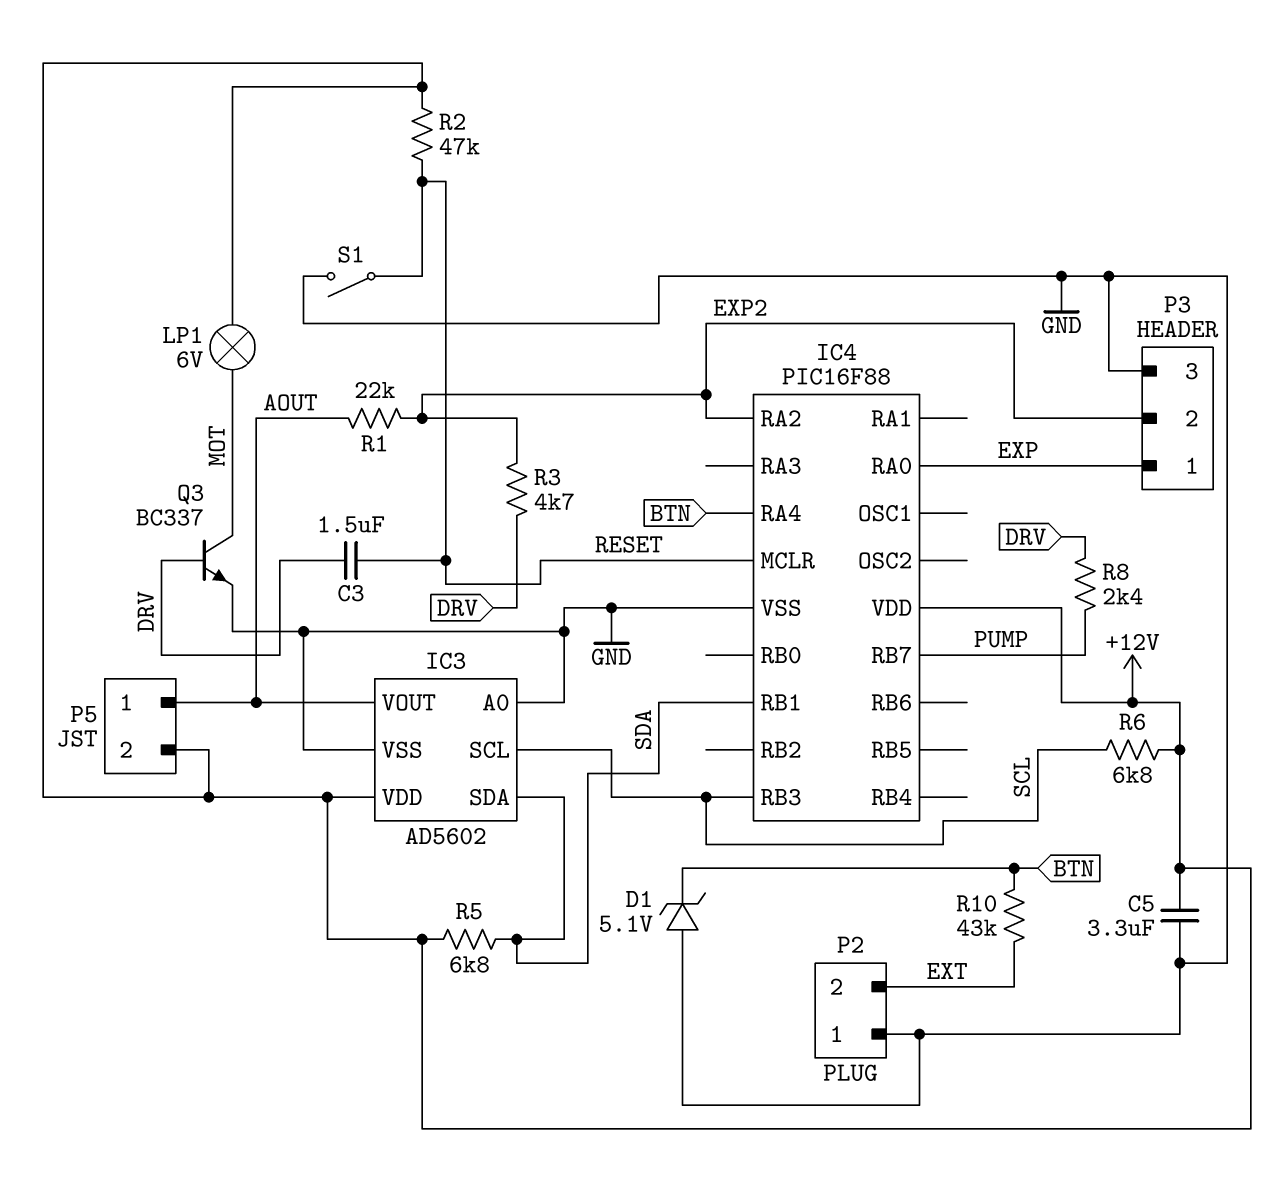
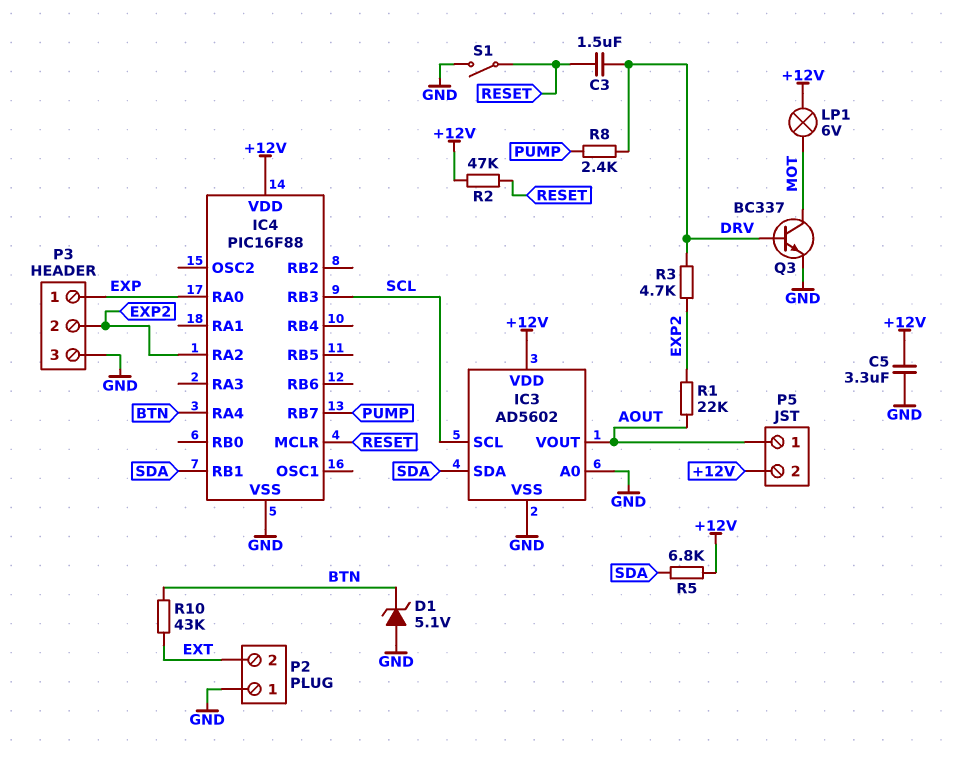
R6: 6.8k (+12V, SCL) -> none

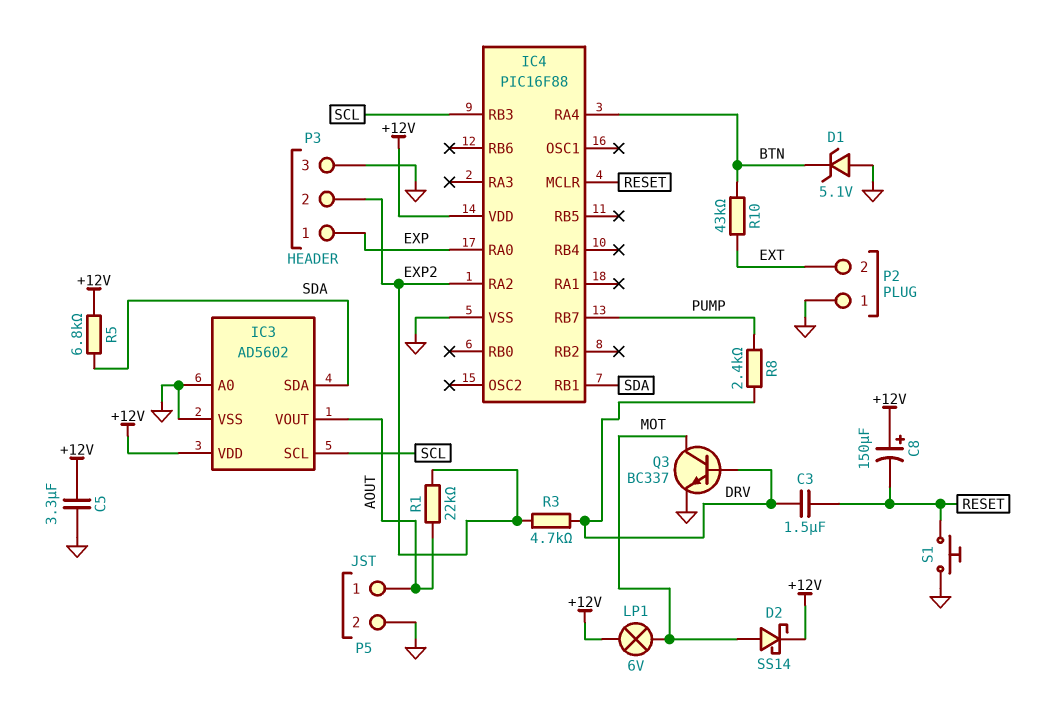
C8: none -> 150uF (plus +12V, minus RESET)
D2: none -> schottky SS14 (A MOT, K +12V)
P5 pin 2: +12V -> GND
R2: 47k (+12V, RESET) -> none
S1: switch (GND, RESET) -> button (GND, RESET)

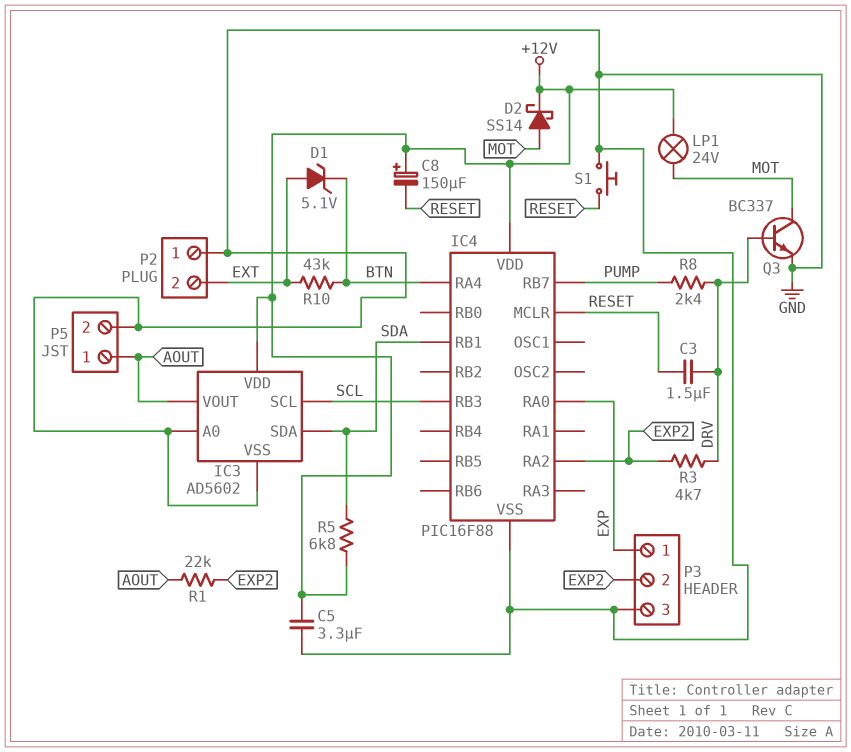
D1: zener 5.1V (A GND, K BTN) -> zener 5.1V (A EXT, K BTN)
LP1: lamp 6V (+12V, MOT) -> lamp 24V (+12V, MOT)

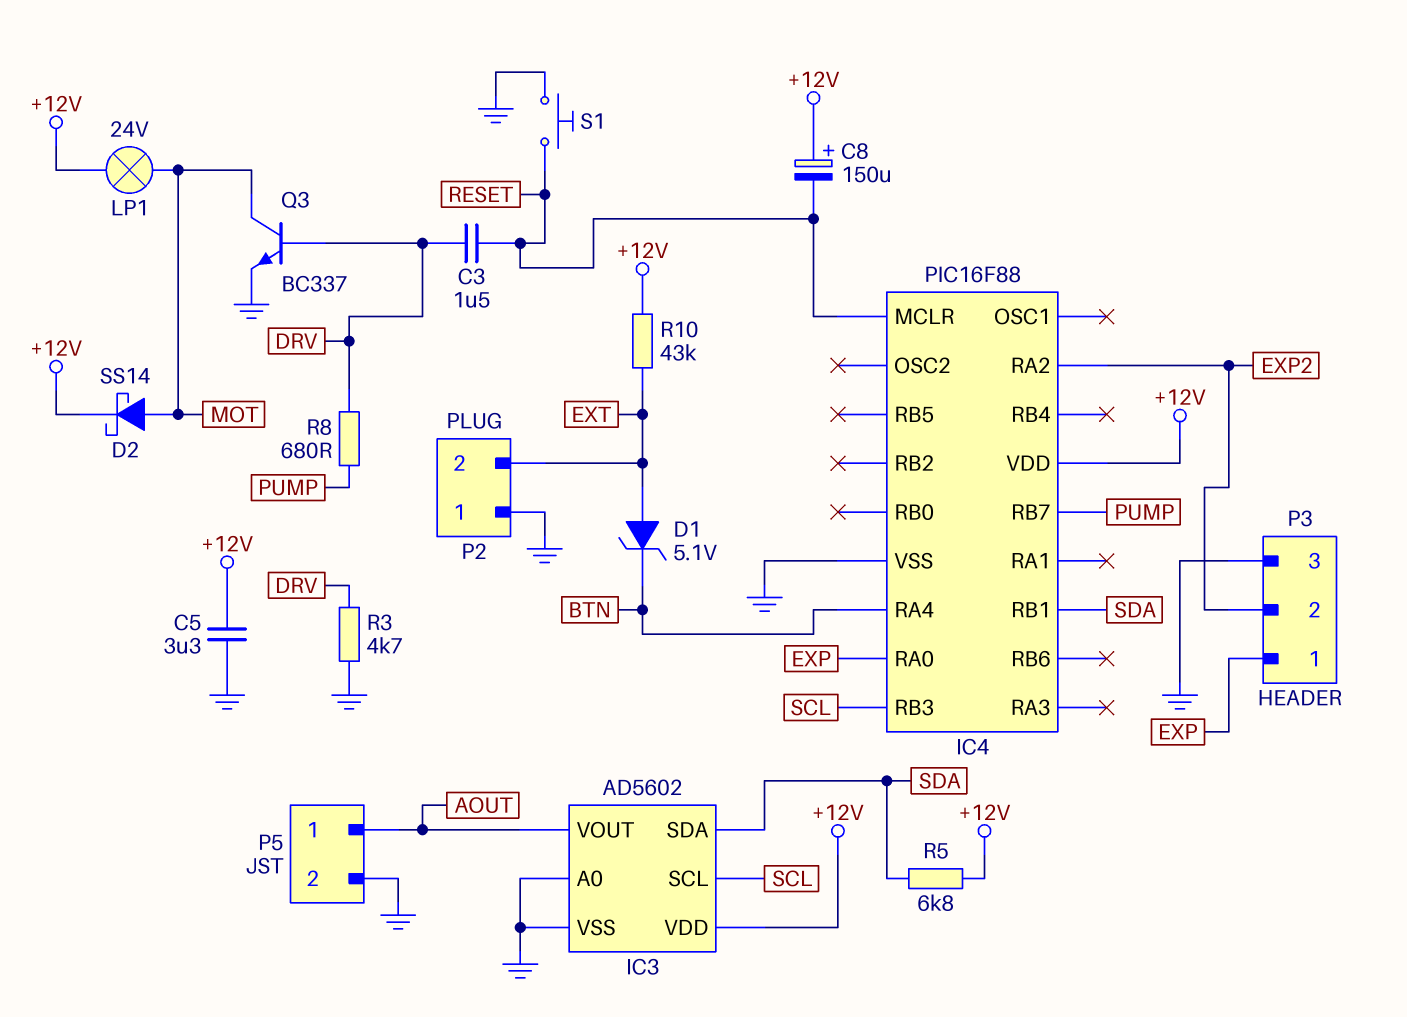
R1: 22k (AOUT, EXP2) -> none
R3: 4.7k (DRV, EXP2) -> 4.7k (DRV, GND)
R8: 2.4k (DRV, PUMP) -> 680 (DRV, PUMP)
R10: 43k (BTN, EXT) -> 43k (+12V, EXT)

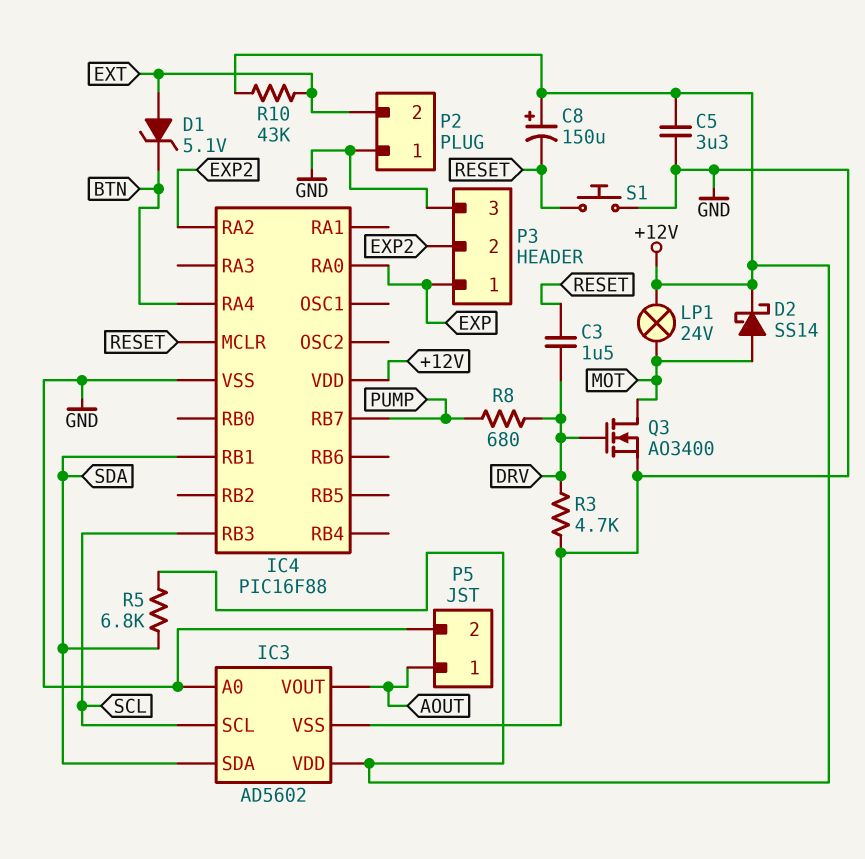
Q3: NPN BC337 (B DRV, C MOT, E GND) -> NMOS AO3400 (G DRV, D MOT, S GND)

